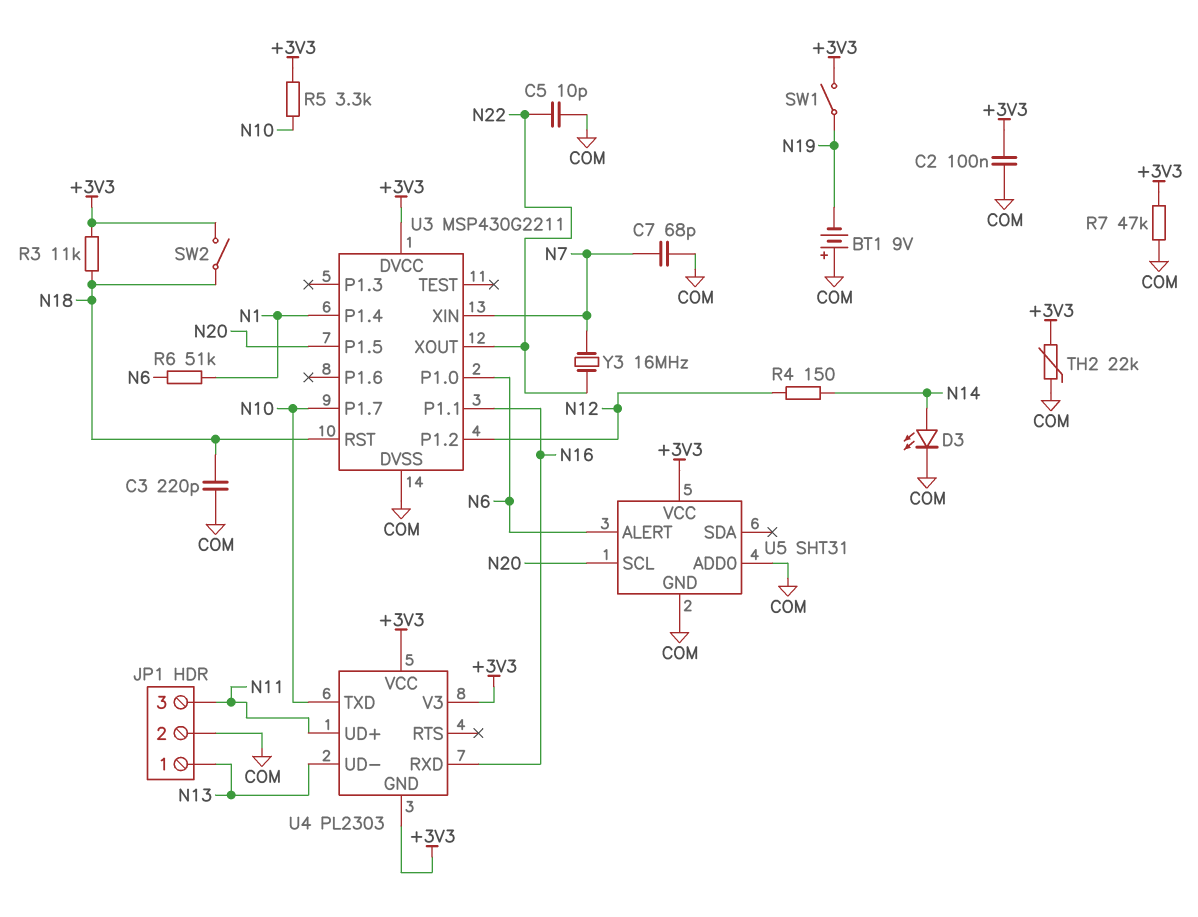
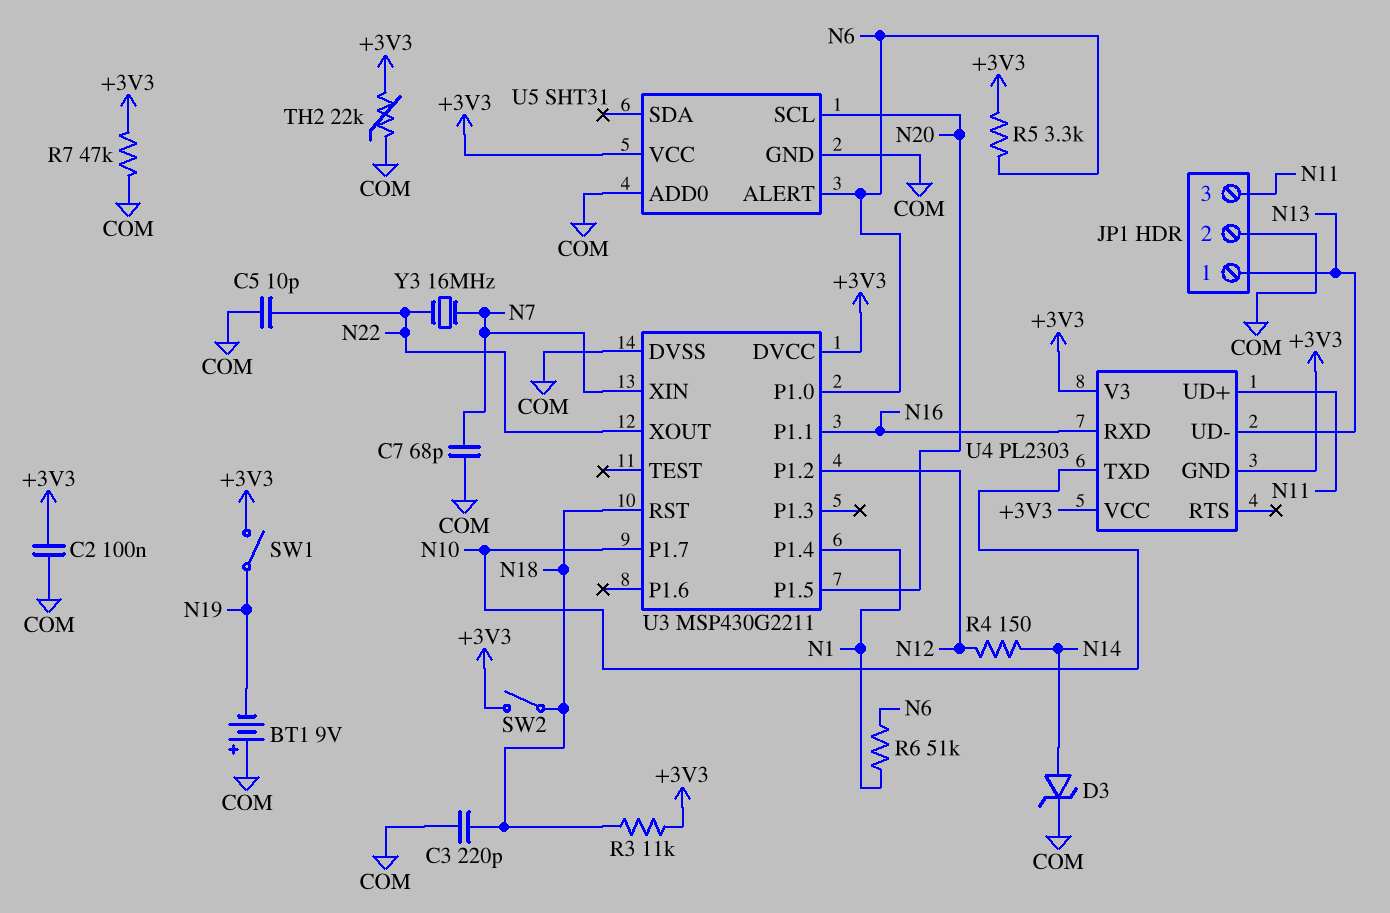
D3: LED (A N14, K COM) -> zener (A N14, K COM)
R5: 3.3k (+3V3, N10) -> 3.3k (+3V3, N6)

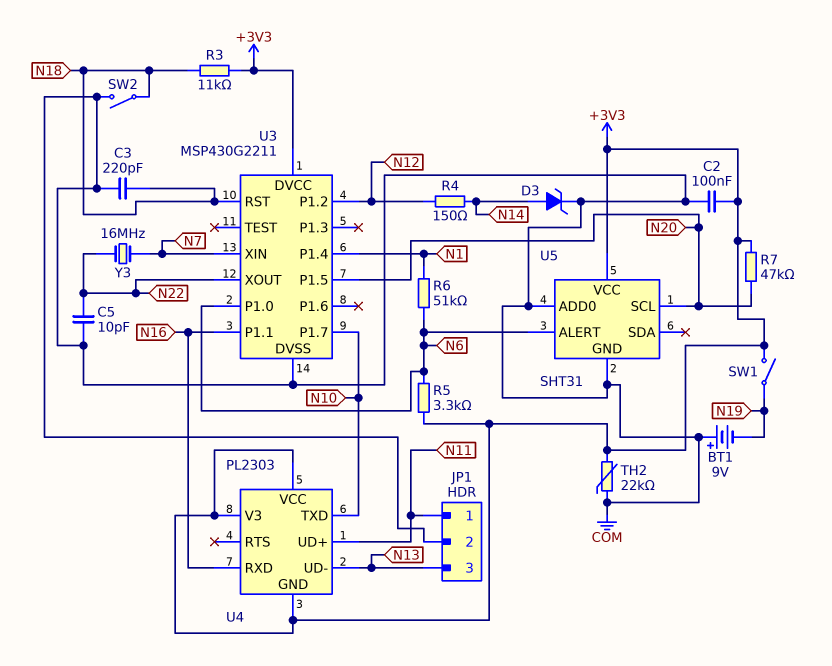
C7: 68pF (COM, N7) -> none
JP1 pin 1: N13 -> N11
JP1 pin 3: N11 -> N13
R7: 47k (+3V3, COM) -> 47k (+3V3, N20)
SW2: switch (+3V3, N18) -> switch (COM, N18)

